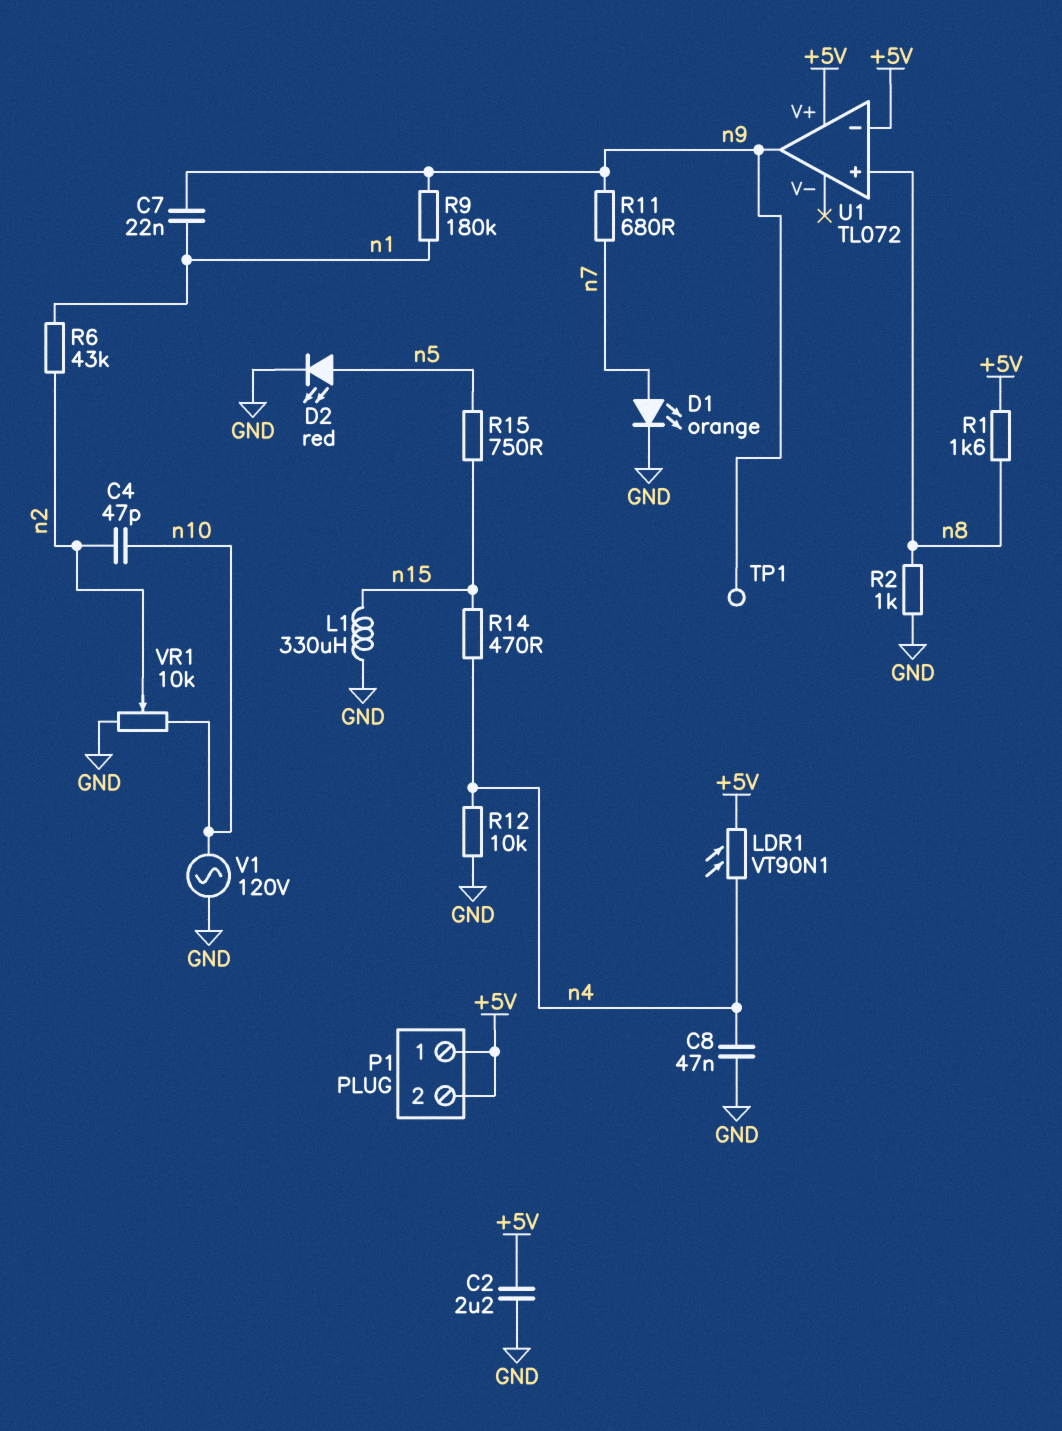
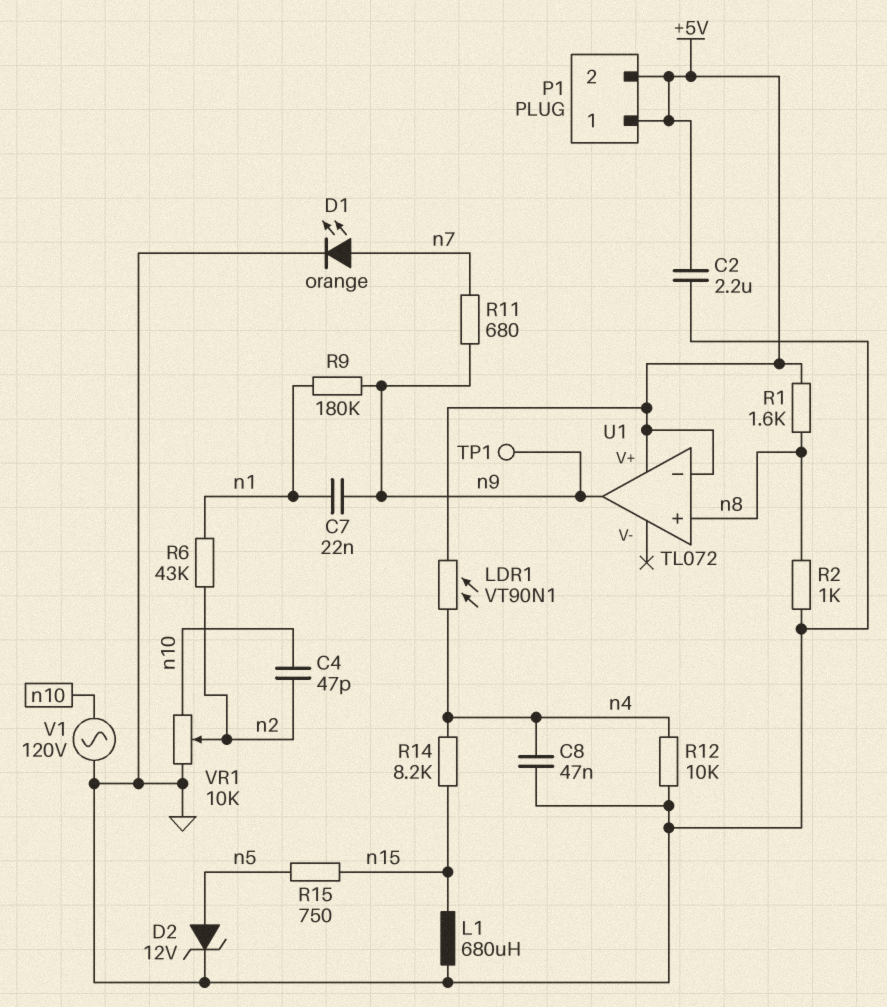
D2: LED red (A n5, K GND) -> zener 12V (A n5, K GND)
L1: 330uH (GND, n15) -> 680uH (GND, n15)
R14: 470 (n4, n15) -> 8.2k (n4, n15)

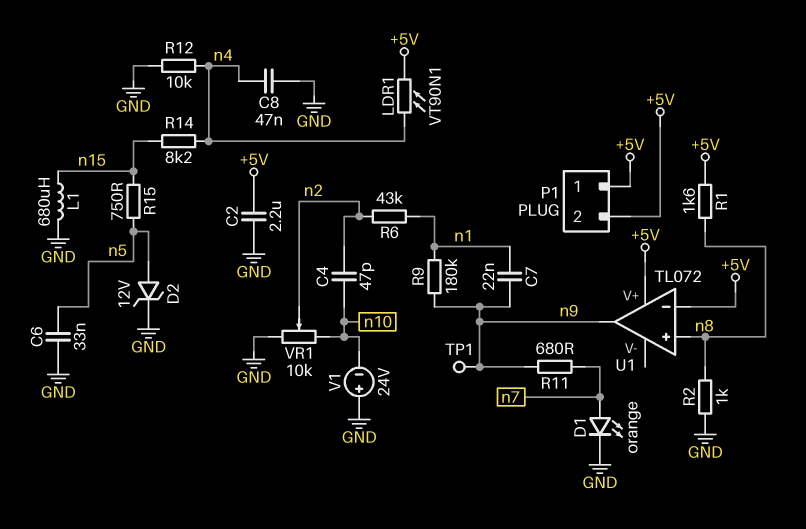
C6: none -> 33nF (GND, n5)
V1: AC 120V (GND, n10) -> 24V (plus GND, minus n10)

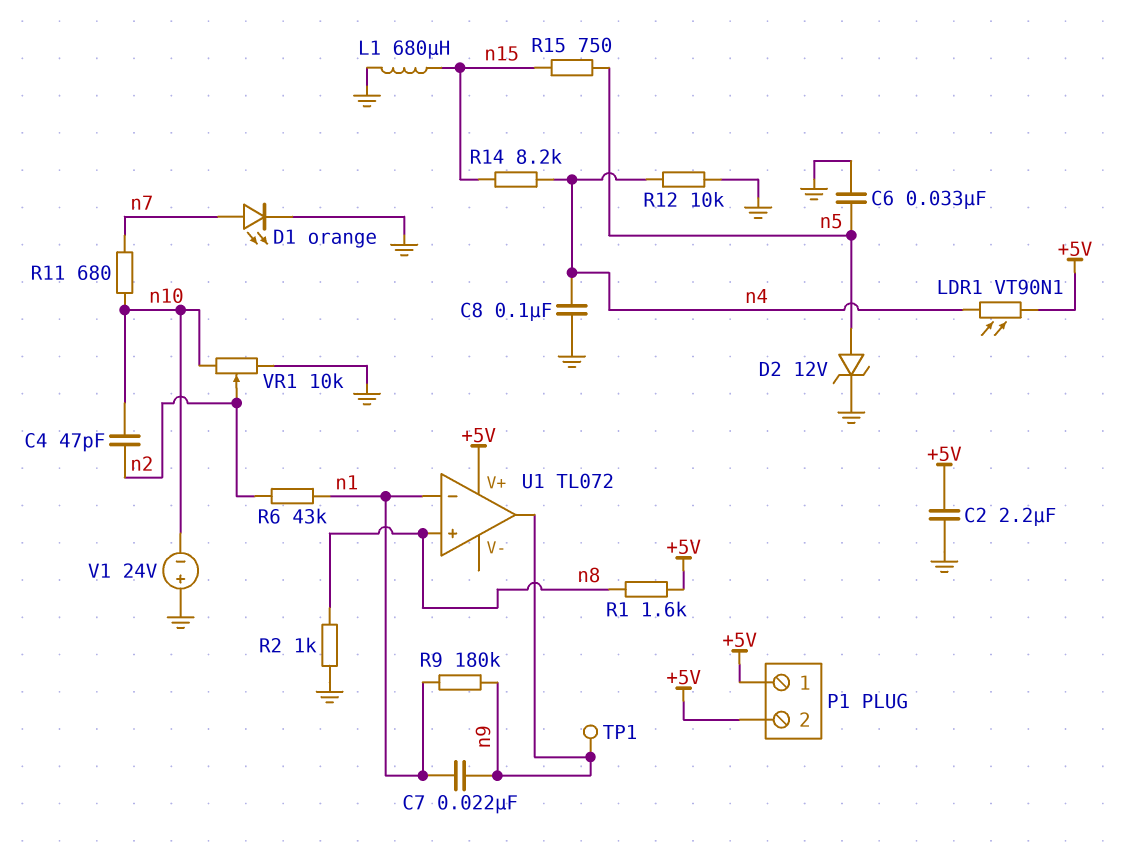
C8: 47nF (GND, n4) -> 100nF (GND, n4)
R11: 680 (n7, n9) -> 680 (n7, n10)
U1 pin in-: +5V -> n1

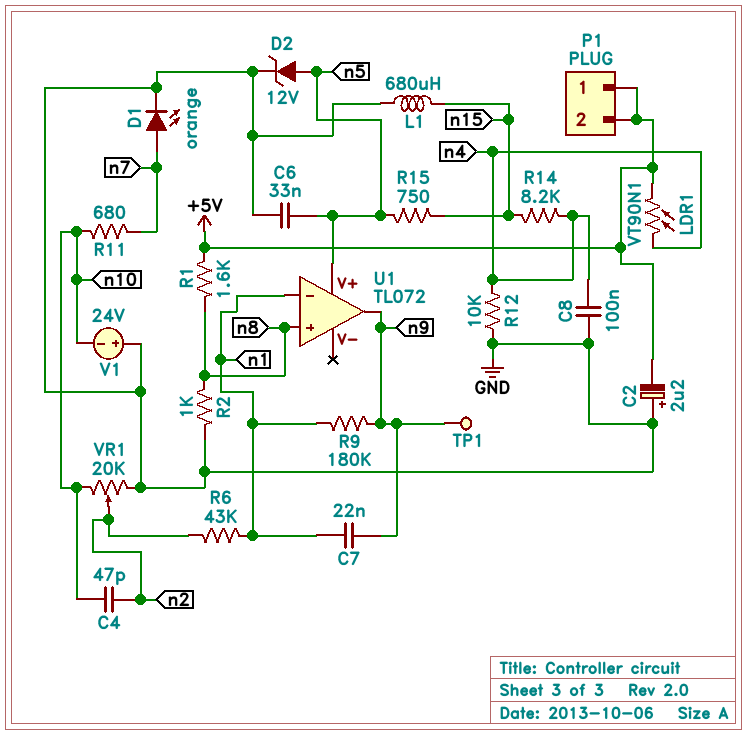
C2: 2.2uF (+5V, GND) -> 2.2uF (plus GND, minus +5V)
U1 pin V+: +5V -> n5
VR1: 10k (GND, n10, wiper n2) -> 20k (GND, n10, wiper n2)

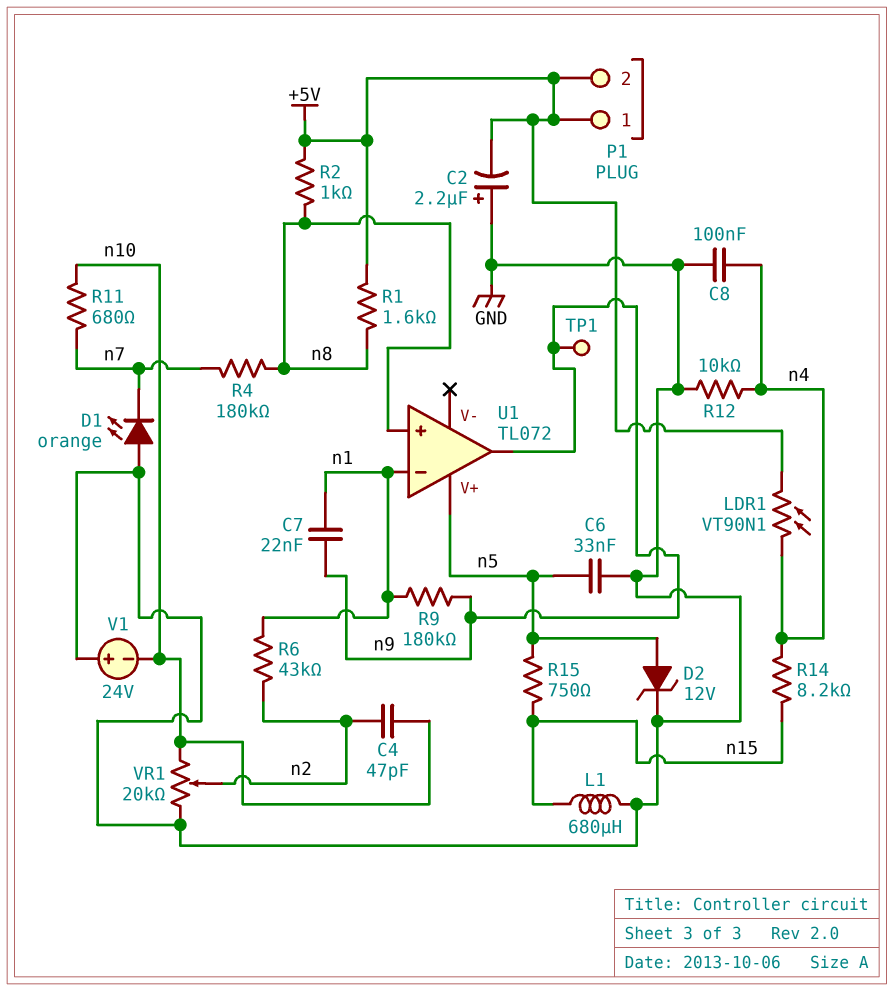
D1: LED orange (A n7, K GND) -> LED orange (A GND, K n7)
R2: 1k (GND, n8) -> 1k (+5V, n8)
R4: none -> 180k (n7, n8)

